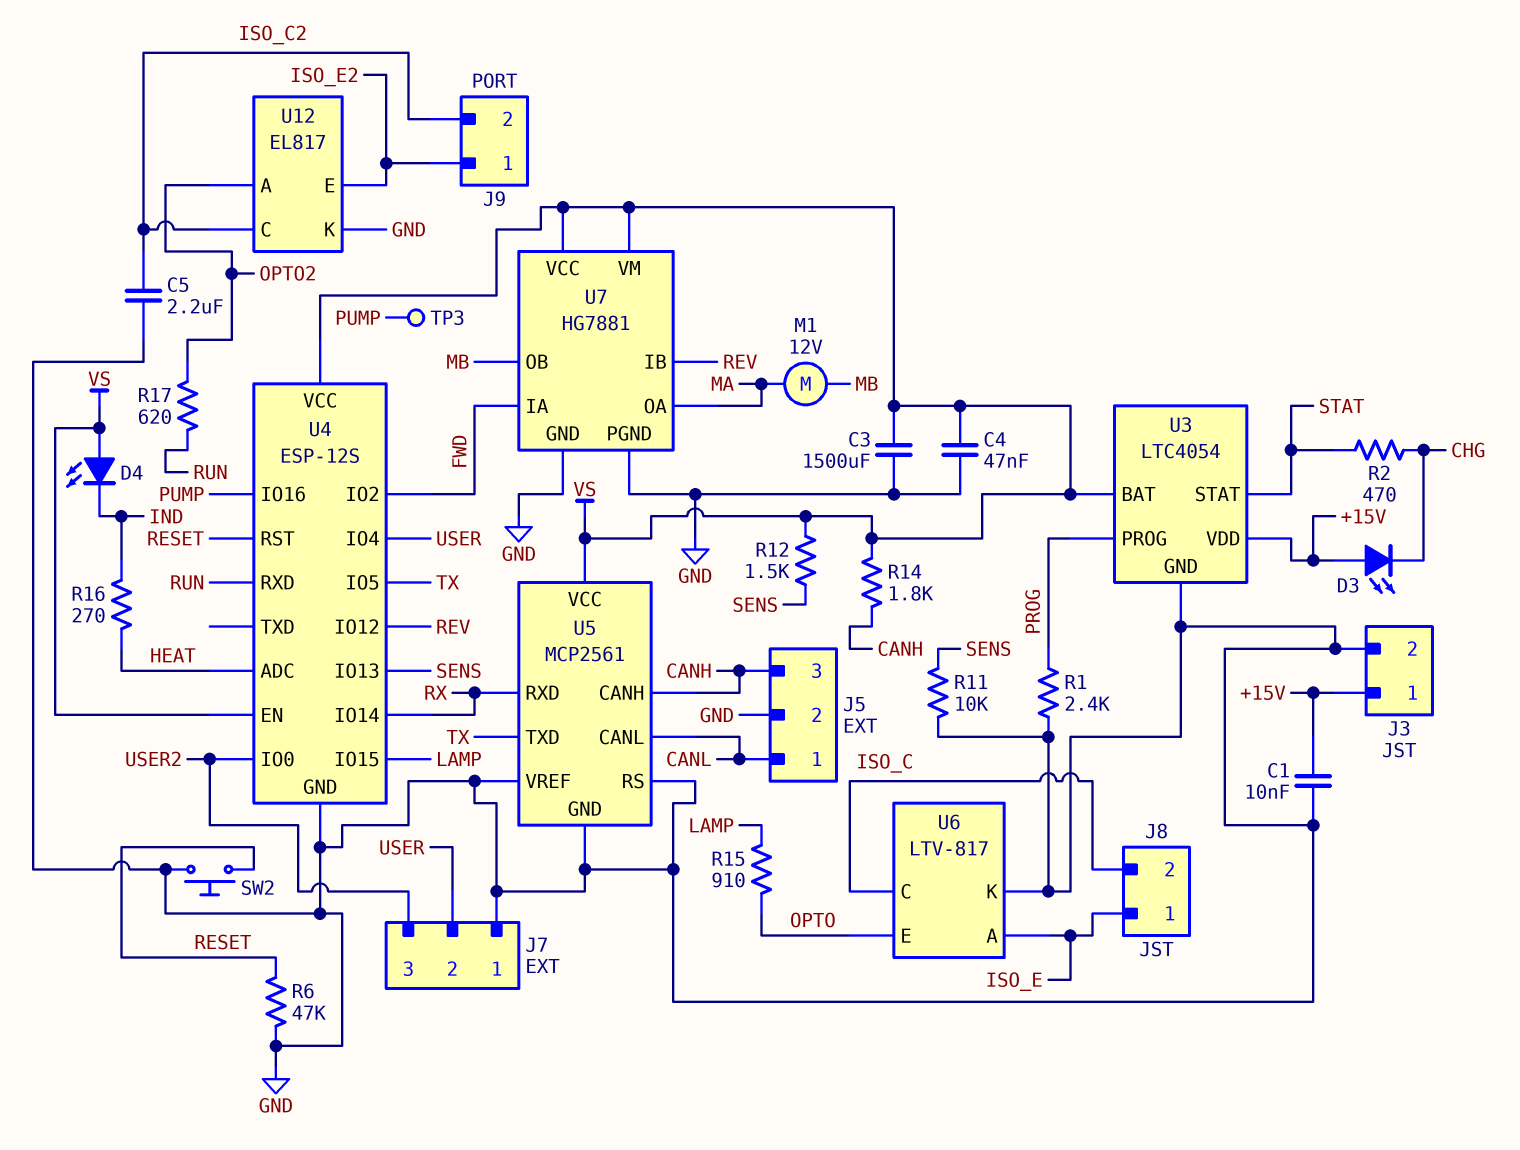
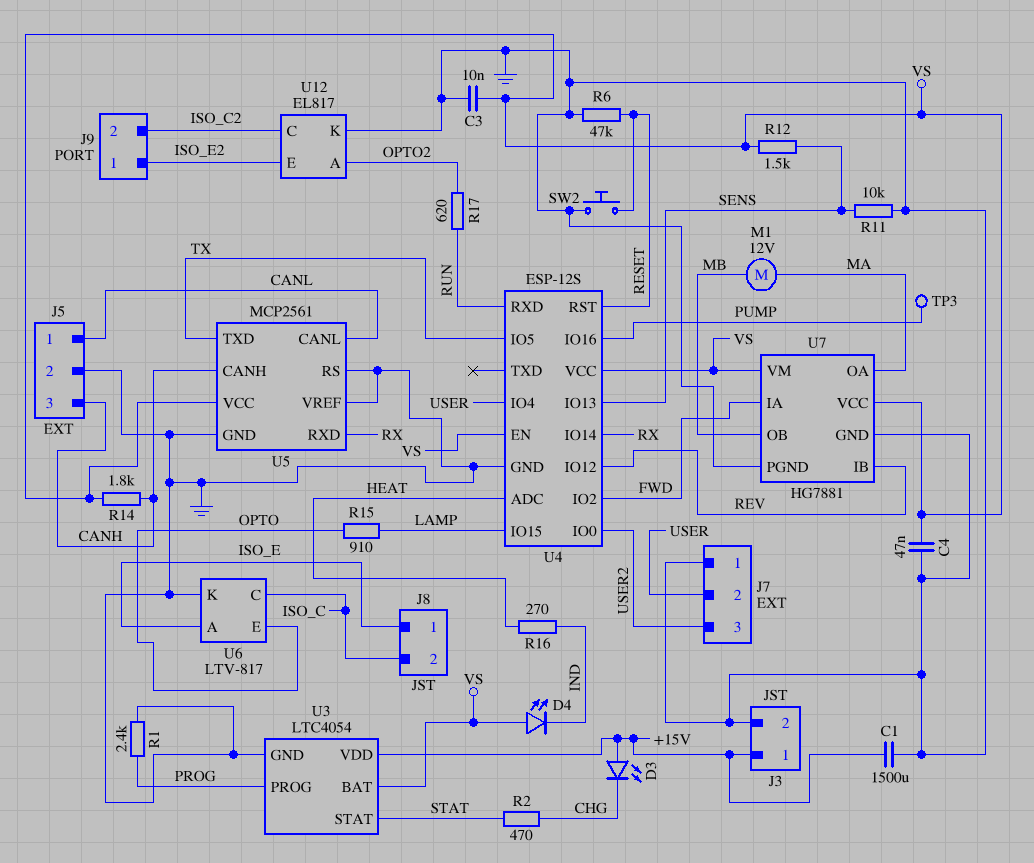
C1: 10nF (+15V, GND) -> 1500uF (+15V, GND)
C3: 1500uF (GND, VS) -> 10nF (GND, VS)
C5: 2.2uF (GND, ISO_C2) -> none

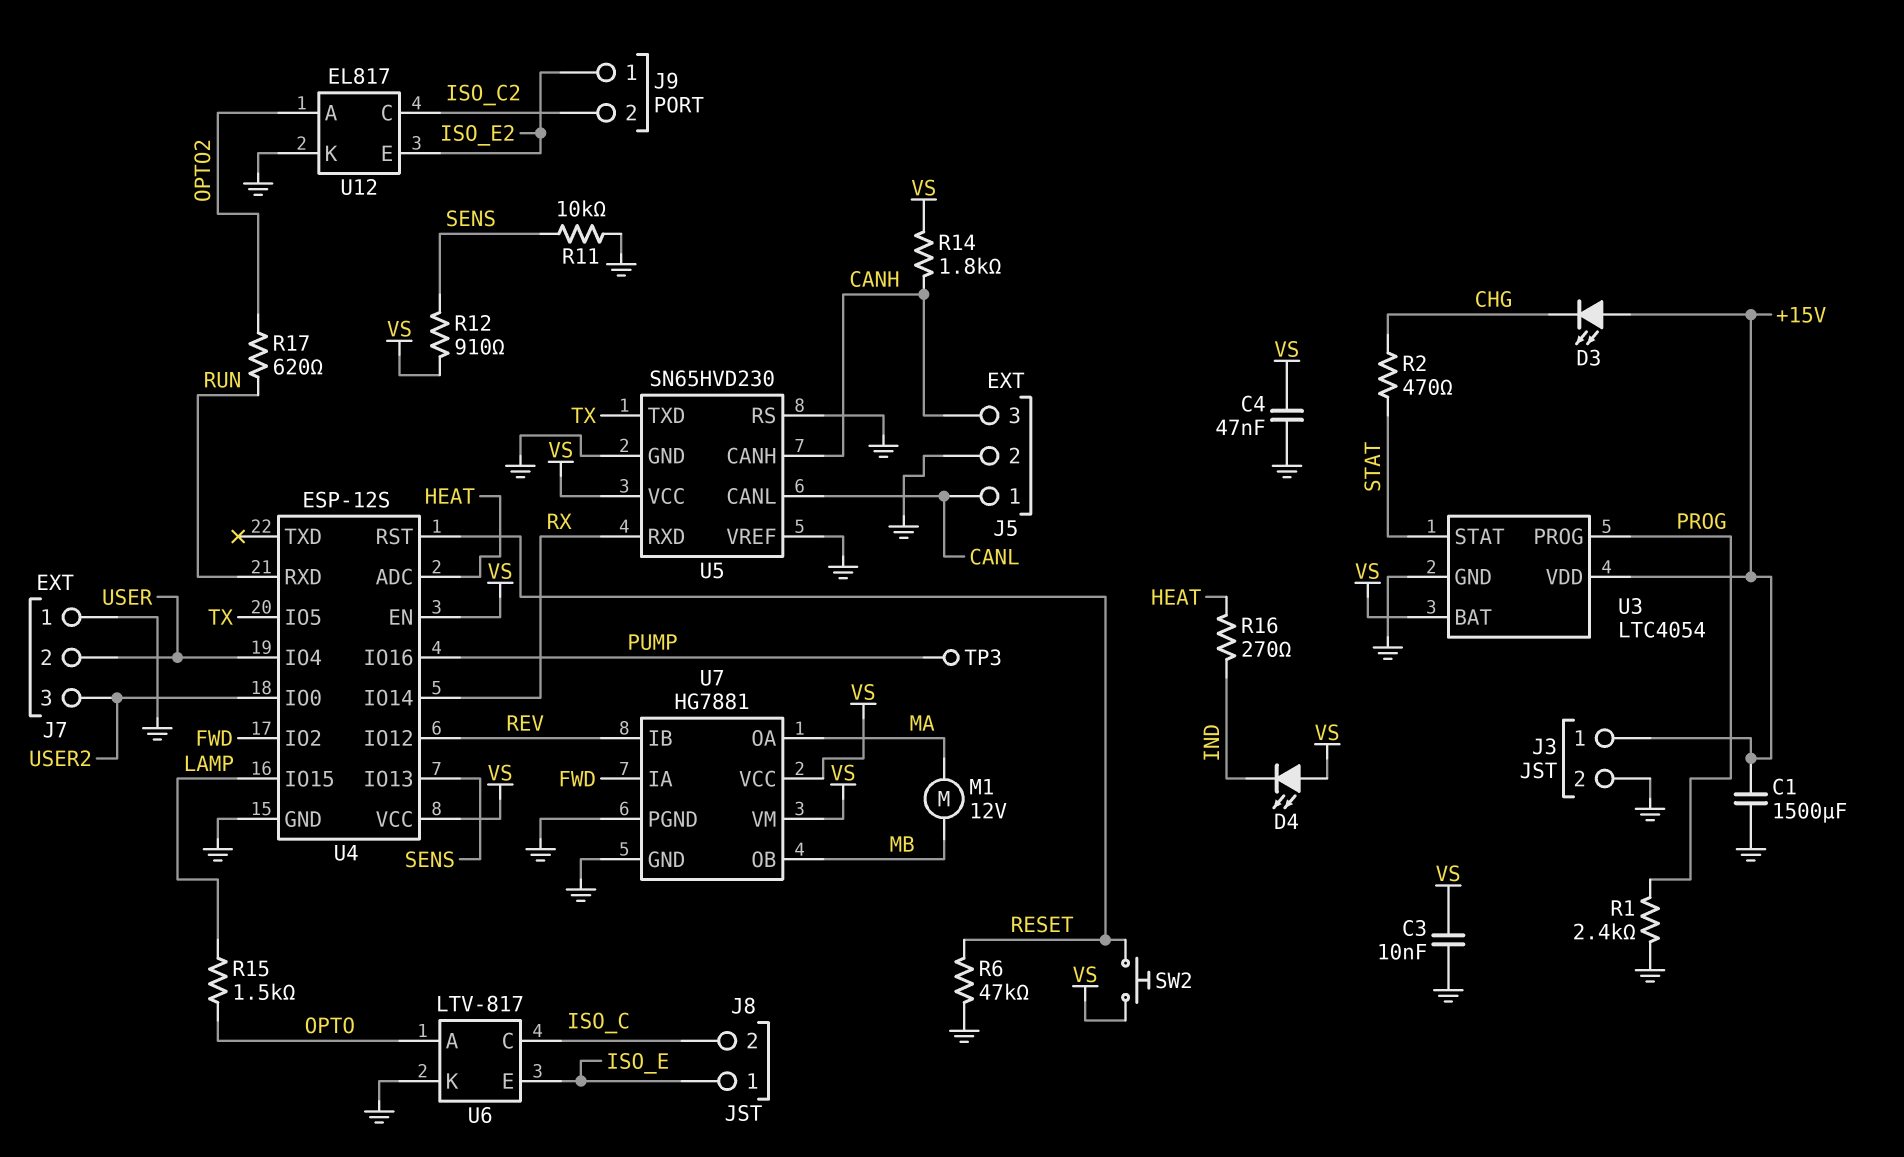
R12: 1.5k (SENS, VS) -> 910 (SENS, VS)
R15: 910 (LAMP, OPTO) -> 1.5k (LAMP, OPTO)
SW2: button (GND, RESET) -> button (RESET, VS)
U5: MCP2561 -> SN65HVD230
U6 pin A: ISO_E -> OPTO
U6 pin E: OPTO -> ISO_E

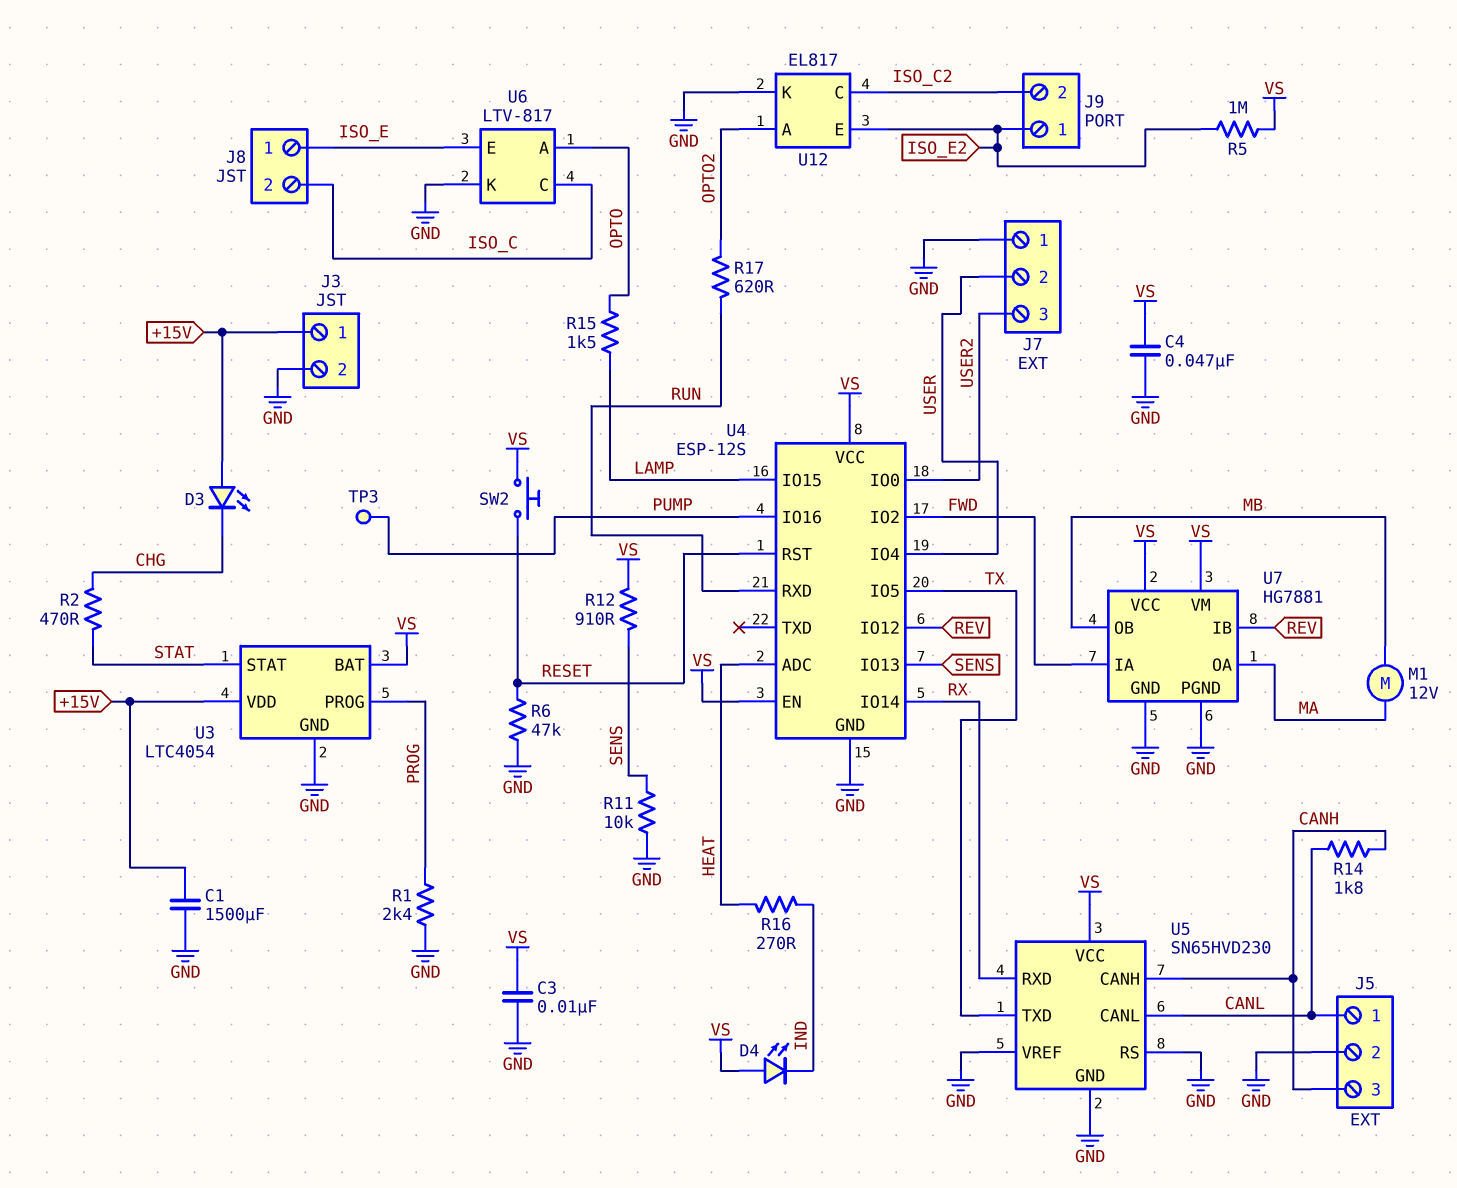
R5: none -> 1M (ISO_E2, VS)
R14: 1.8k (CANH, VS) -> 1.8k (CANH, CANL)

